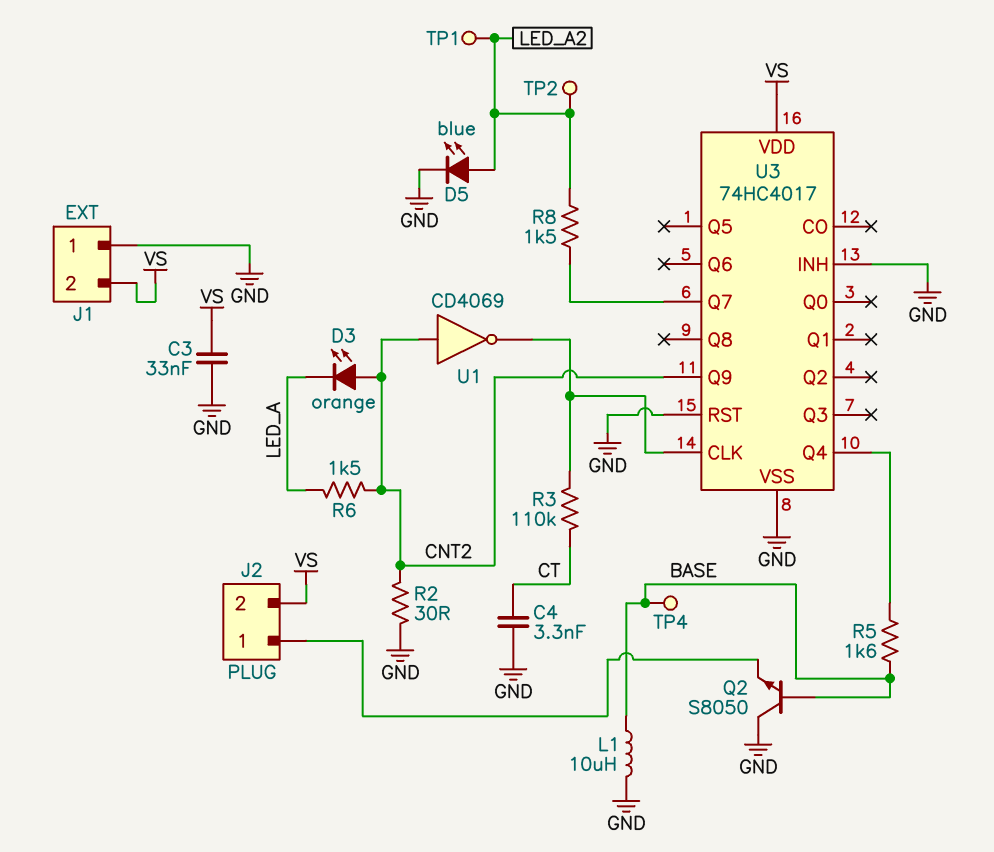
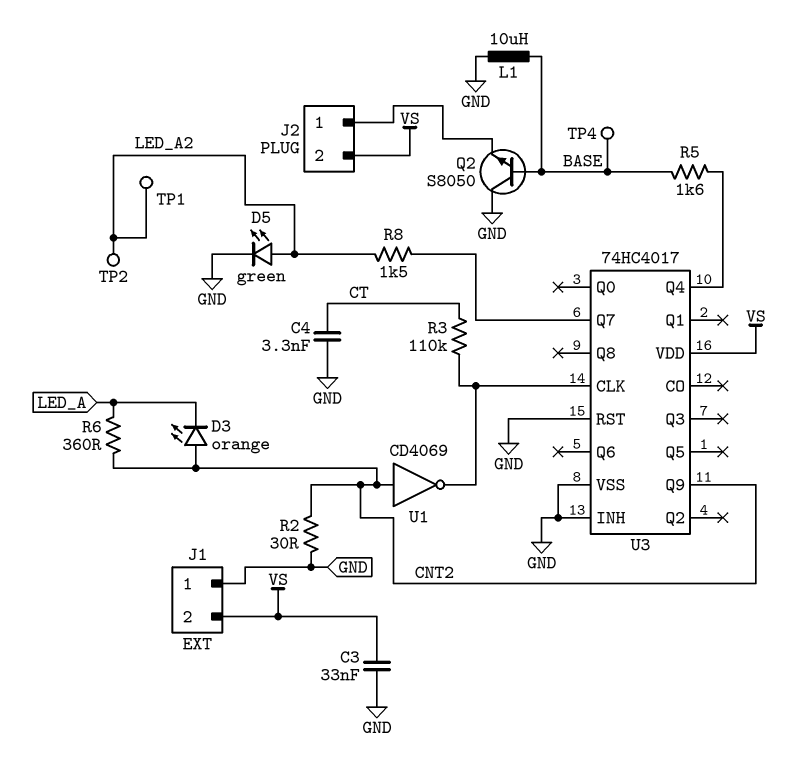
D5: LED blue (A LED_A2, K GND) -> LED green (A LED_A2, K GND)
R6: 1.5k (CNT2, LED_A) -> 360 (CNT2, LED_A)

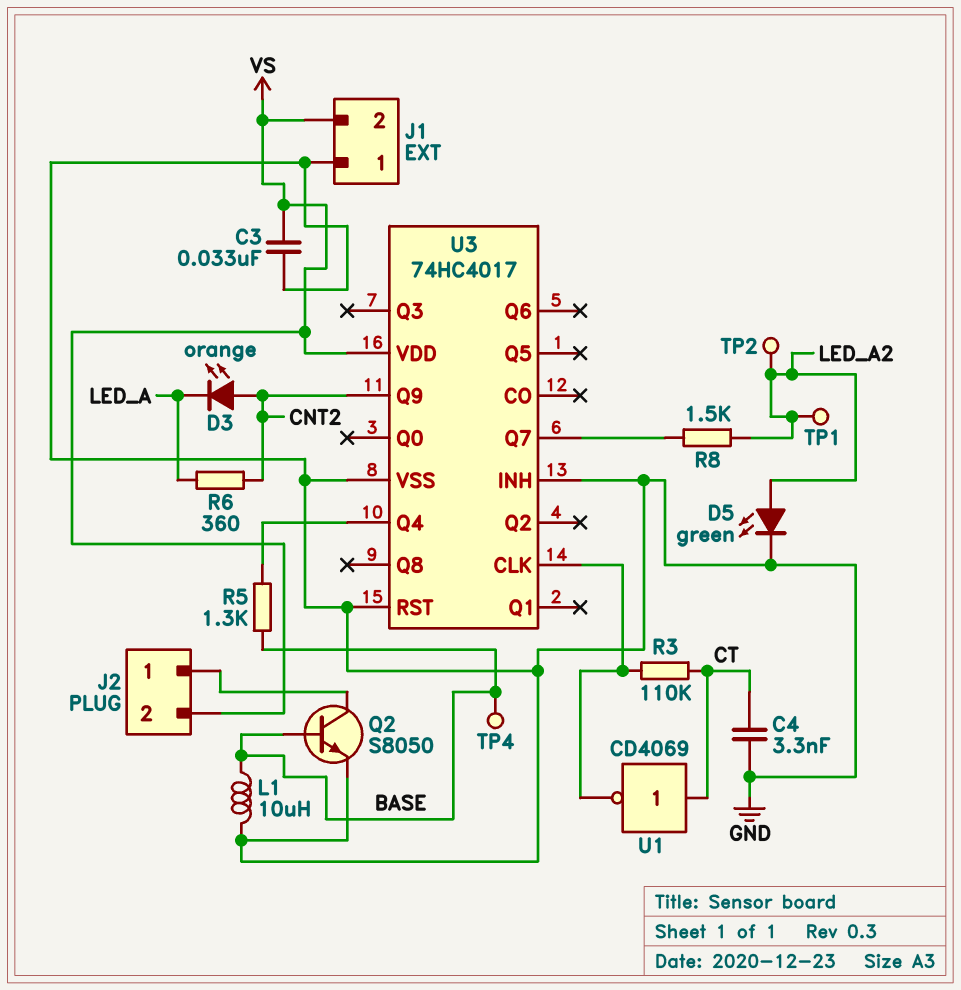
Q2: NPN S8050 (B BASE, C GND, E J2/1) -> NPN S8050 (B BASE, C J2/1, E GND)
R2: 30 (CNT2, GND) -> none
R5: 1.6k (BASE, U3/Q4) -> 1.3k (BASE, U3/Q4)
U1: NOT CD4069 (in CNT2, out U3/CLK) -> NOT CD4069 (in CT, out U3/CLK)

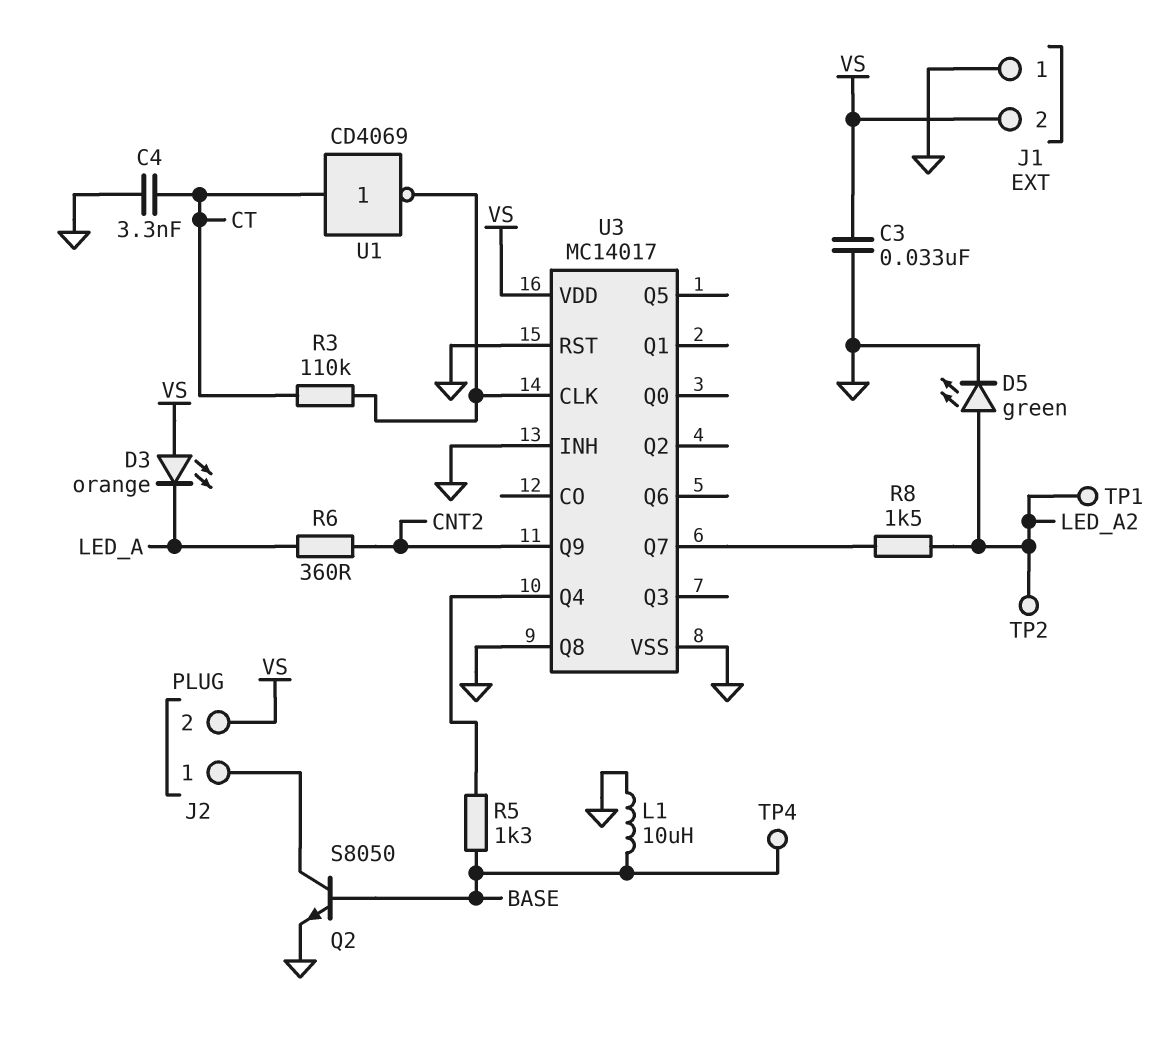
D3: LED orange (A CNT2, K LED_A) -> LED orange (A VS, K LED_A)
U3: 74HC4017 -> MC14017
U3 pin Q8: none -> GND

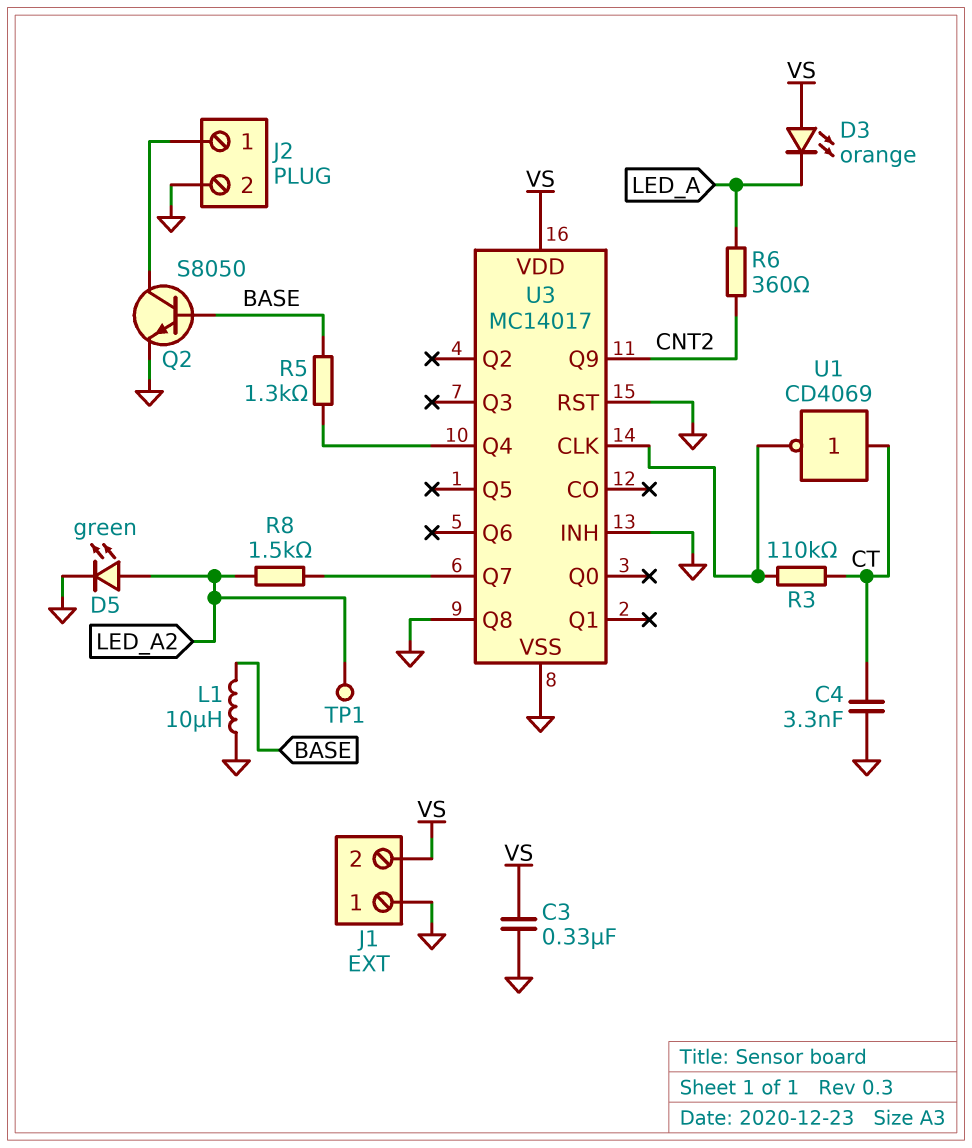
C3: 33nF (GND, VS) -> 330nF (GND, VS)
J2 pin 2: VS -> GND
TP2: test point (LED_A2) -> none
TP4: test point (BASE) -> none

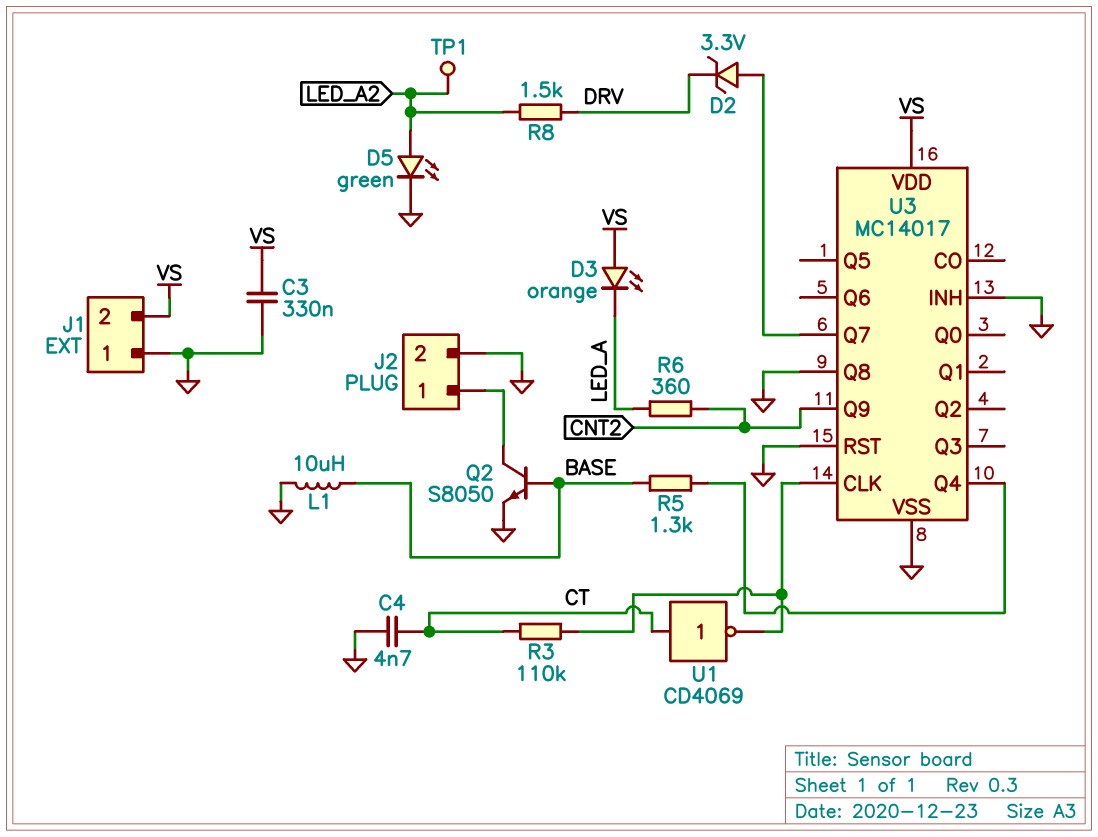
C4: 3.3nF (CT, GND) -> 4.7nF (CT, GND)
D2: none -> zener 3.3V (A U3/Q7, K DRV)
R8: 1.5k (LED_A2, U3/Q7) -> 1.5k (DRV, LED_A2)

